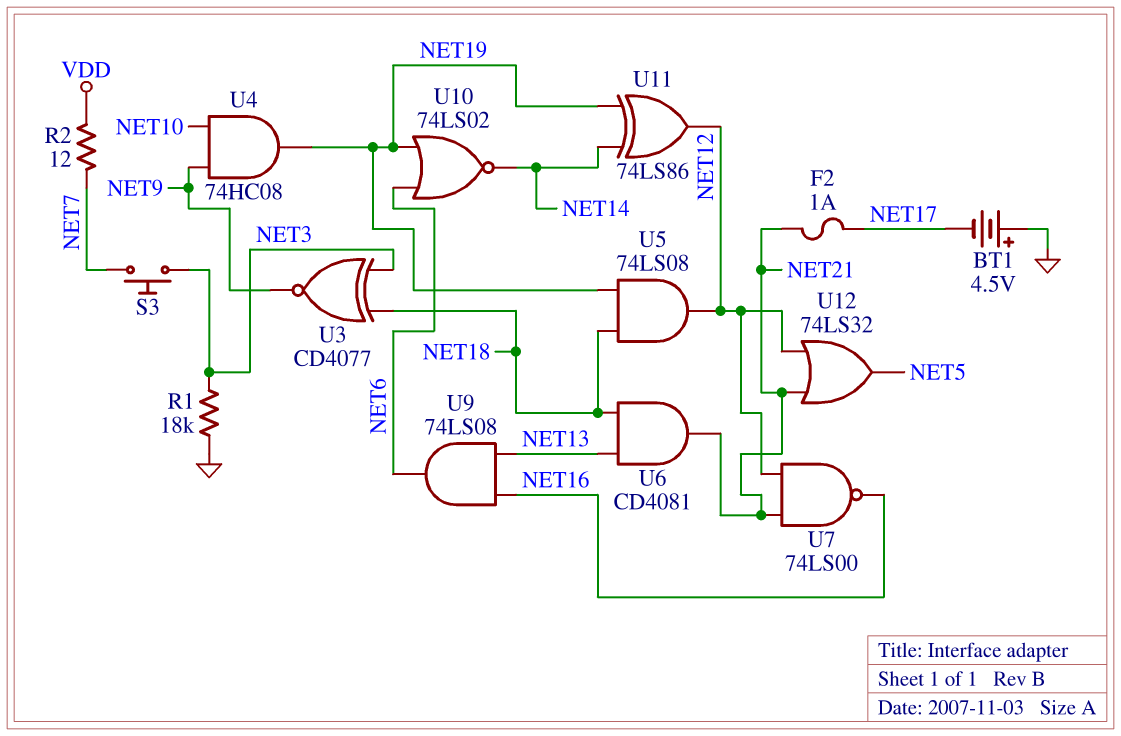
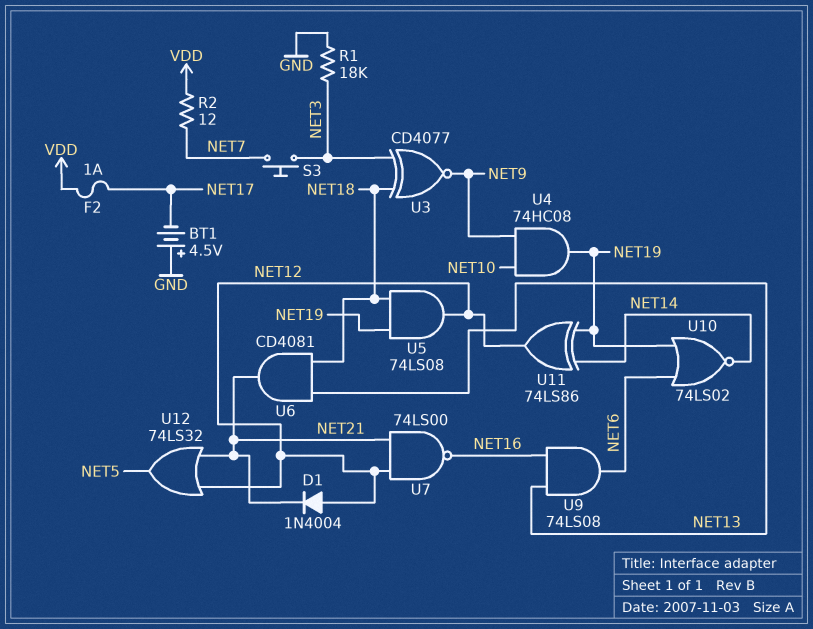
D1: none -> diode 1N4004 (A NET12, K NET21)
F2: 1A (NET17, NET21) -> 1A (NET17, VDD)

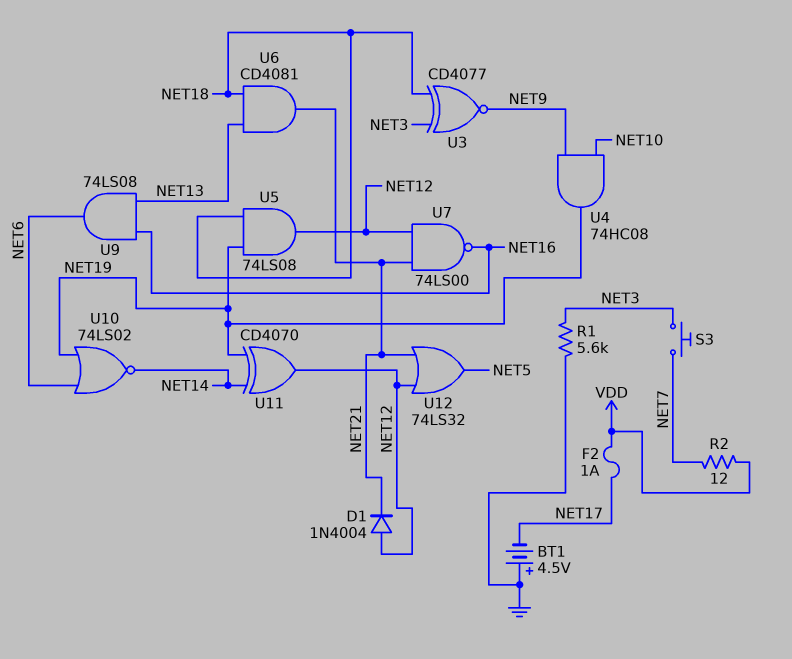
R1: 18k (GND, NET3) -> 5.6k (GND, NET3)
U11: XOR 74LS86 (in NET14, in NET19, out NET12) -> XOR CD4070 (in NET14, in NET19, out NET12)

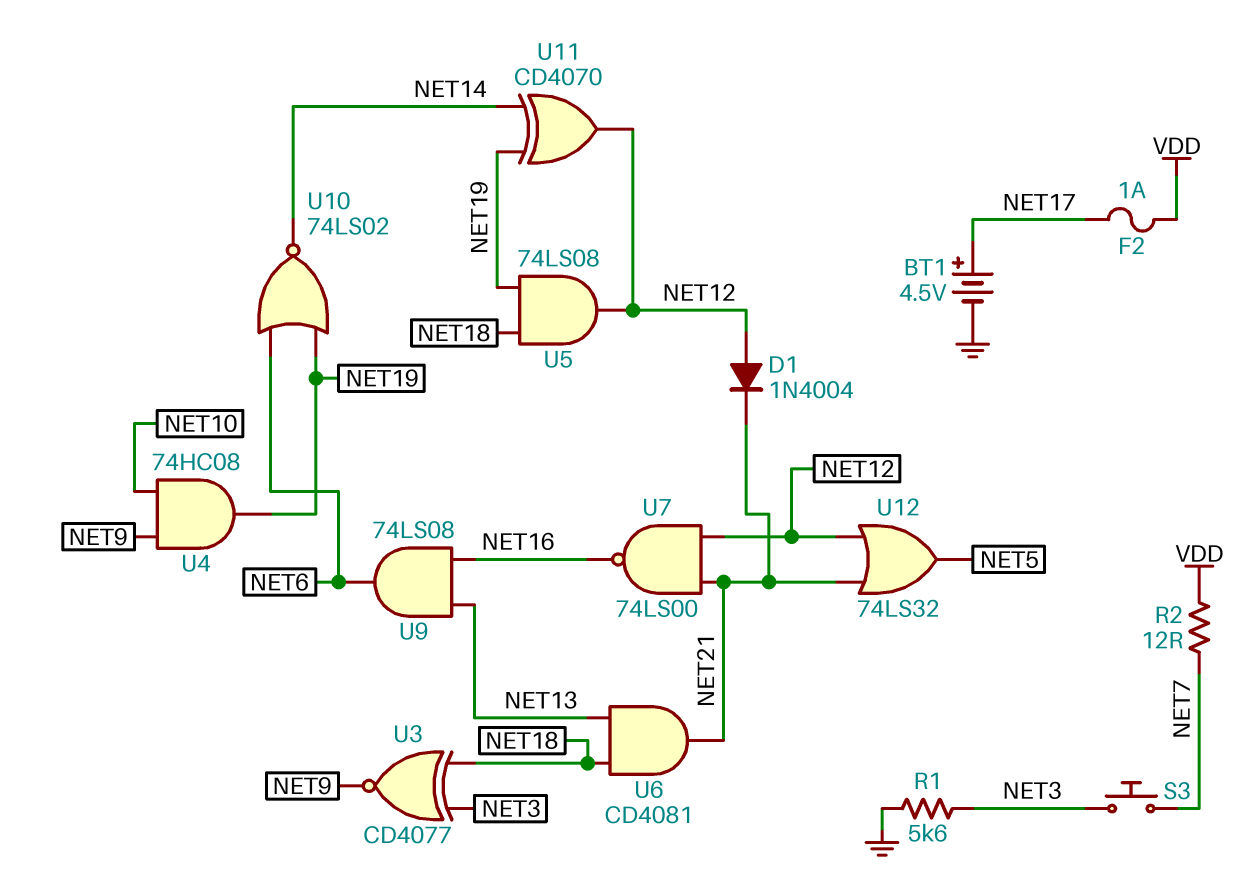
BT1: 4.5V (plus GND, minus NET17) -> 4.5V (plus NET17, minus GND)

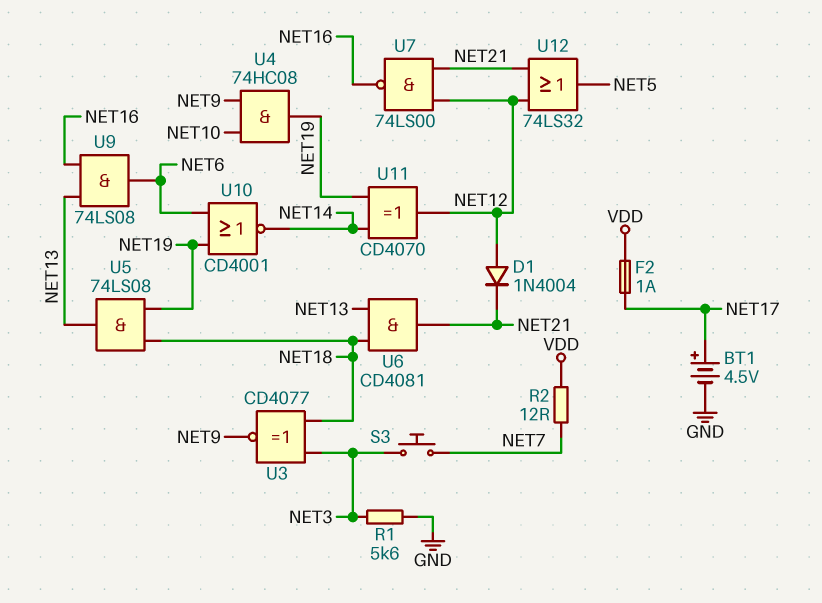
U5: AND 74LS08 (in NET18, in NET19, out NET12) -> AND 74LS08 (in NET18, in NET19, out NET13)
U10: NOR 74LS02 (in NET6, in NET19, out NET14) -> NOR CD4001 (in NET6, in NET19, out NET14)

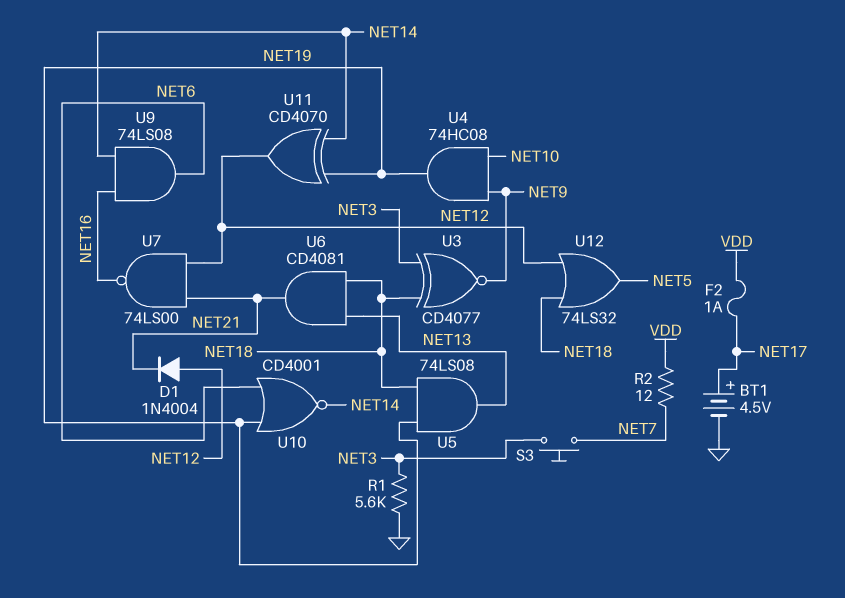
U9: AND 74LS08 (in NET13, in NET16, out NET6) -> AND 74LS08 (in NET14, in NET16, out NET6)
U12: OR 74LS32 (in NET12, in NET21, out NET5) -> OR 74LS32 (in NET12, in NET18, out NET5)

